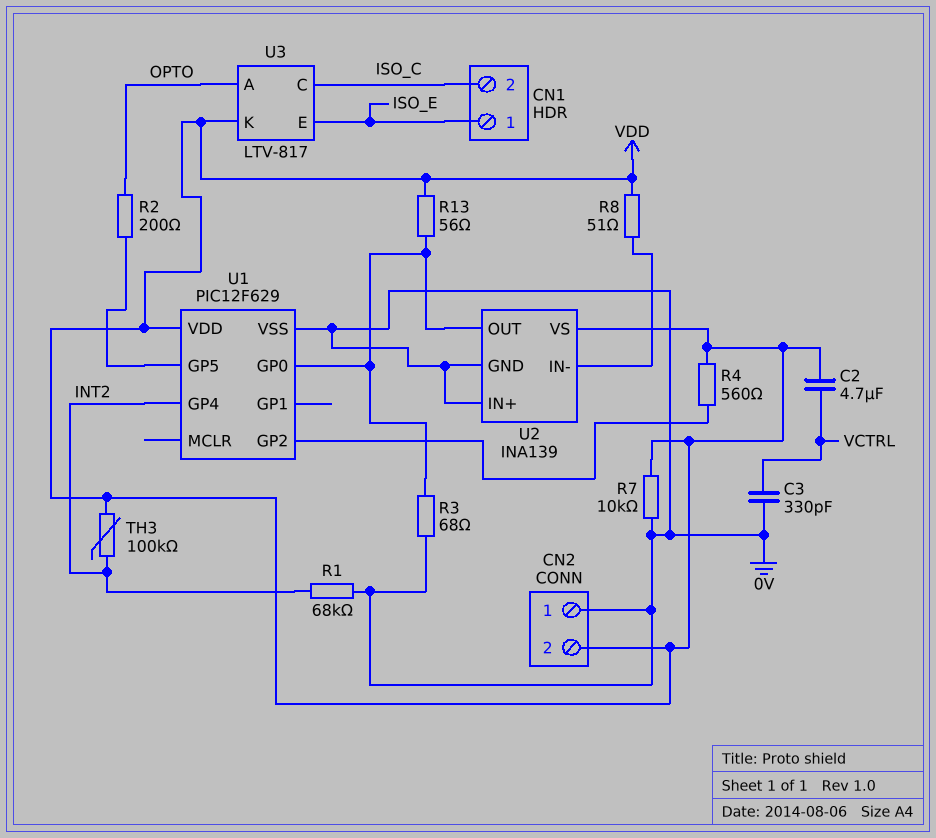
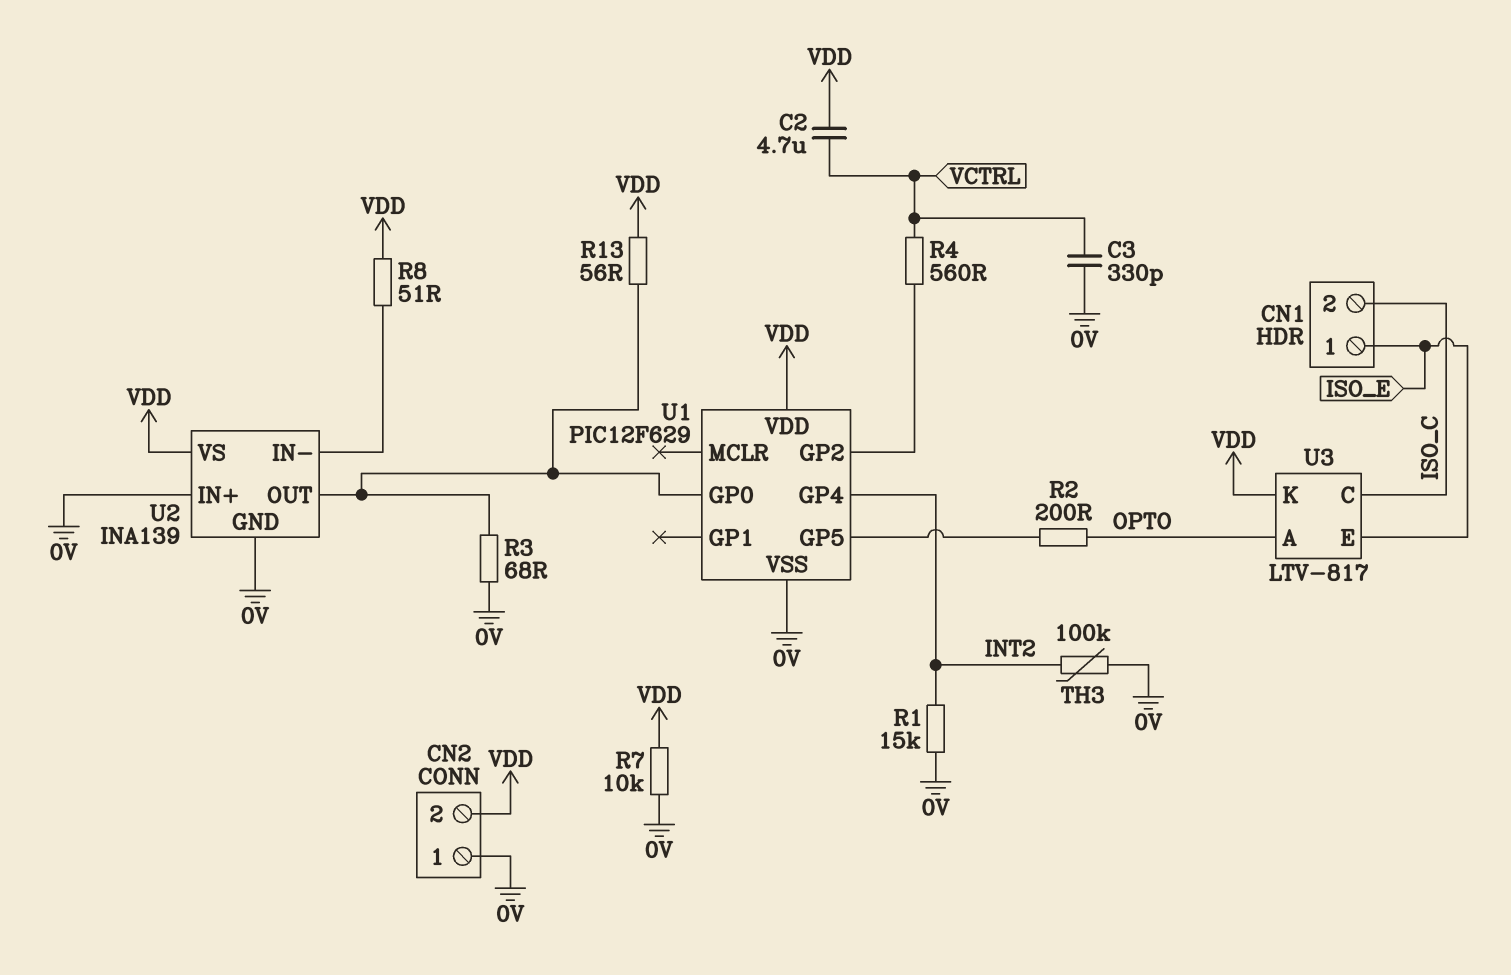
R1: 68k (0V, INT2) -> 15k (0V, INT2)
R4: 560 (U1/GP2, VDD) -> 560 (U1/GP2, VCTRL)
TH3: 100k (INT2, VDD) -> 100k (0V, INT2)

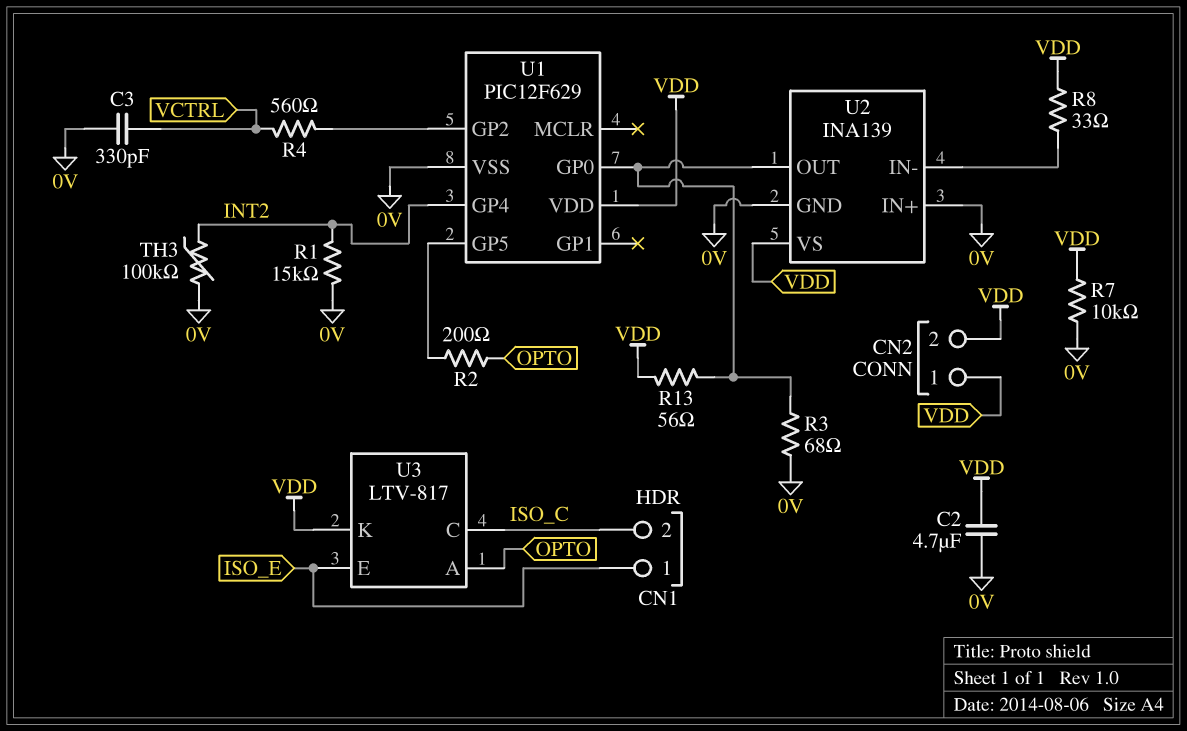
C2: 4.7uF (VCTRL, VDD) -> 4.7uF (0V, VDD)
CN2 pin 1: 0V -> VDD
R8: 51 (U2/IN-, VDD) -> 33 (U2/IN-, VDD)

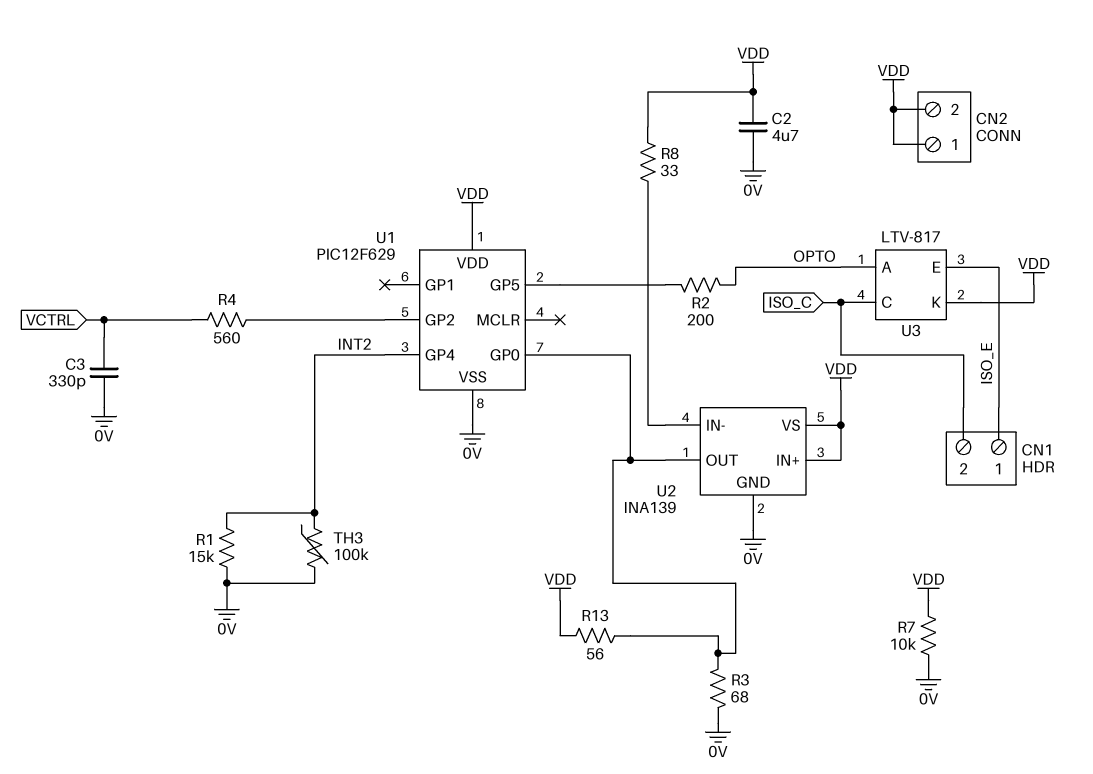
U2 pin IN+: 0V -> VDD

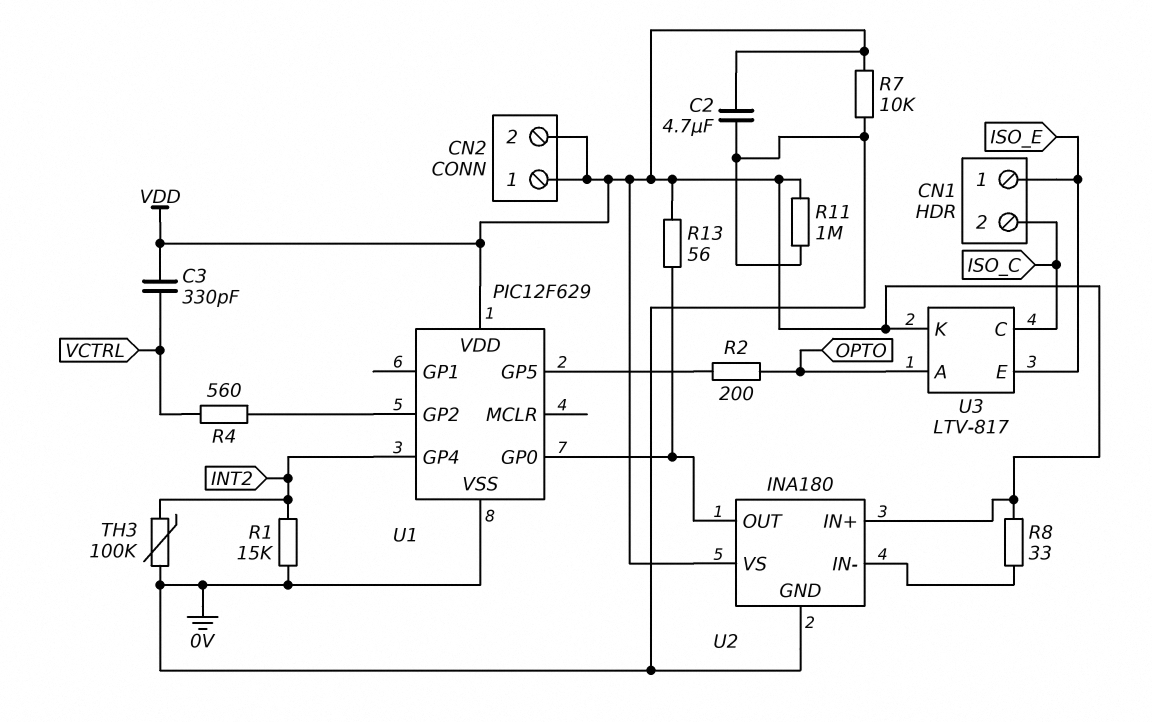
C3: 330pF (0V, VCTRL) -> 330pF (VCTRL, VDD)
R3: 68 (0V, U1/GP0) -> none
R11: none -> 1M (0V, VDD)
U2: INA139 -> INA180

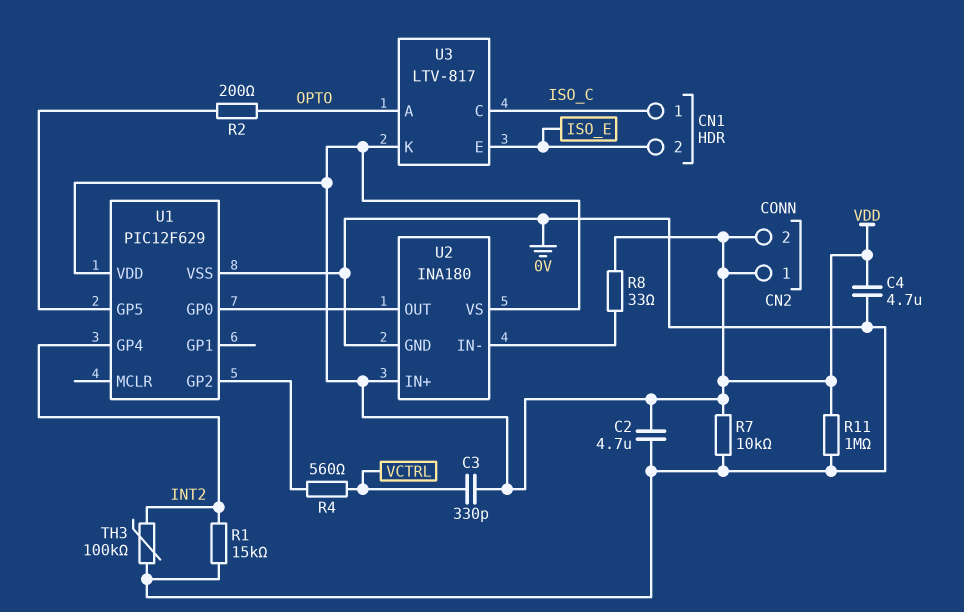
C4: none -> 4.7uF (0V, VDD)
CN1 pin 1: ISO_E -> ISO_C
CN1 pin 2: ISO_C -> ISO_E
R13: 56 (U1/GP0, VDD) -> none

